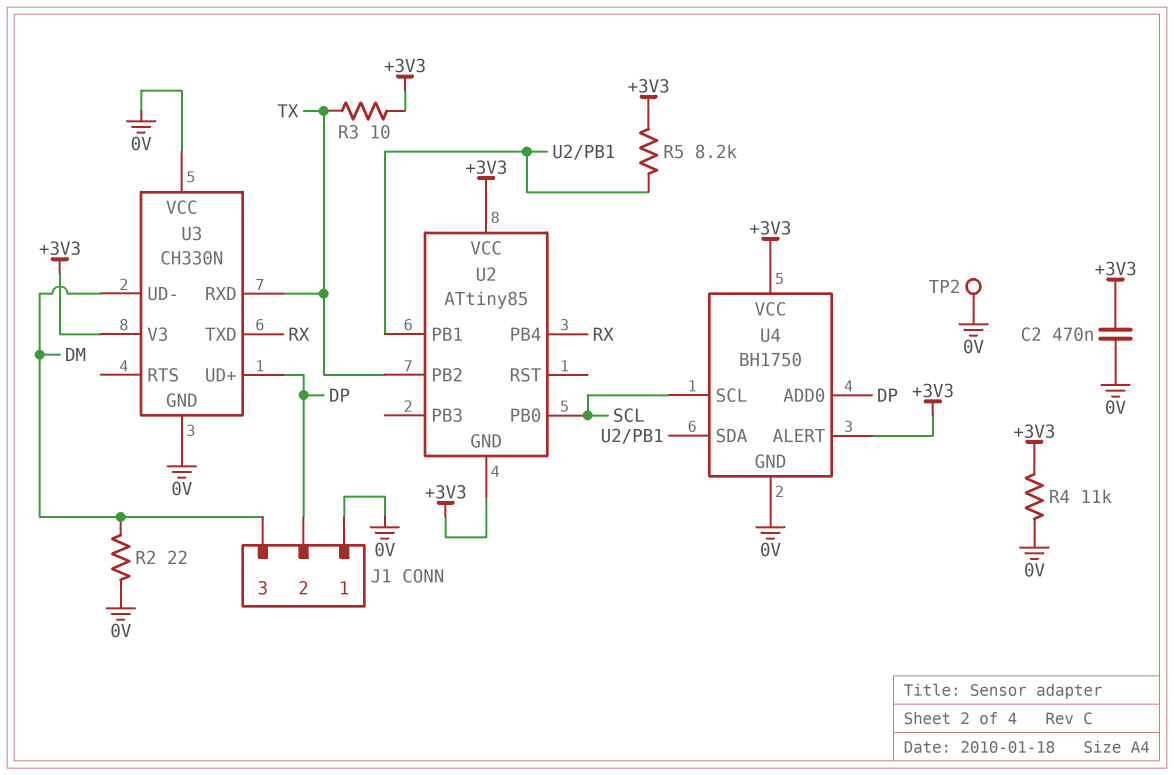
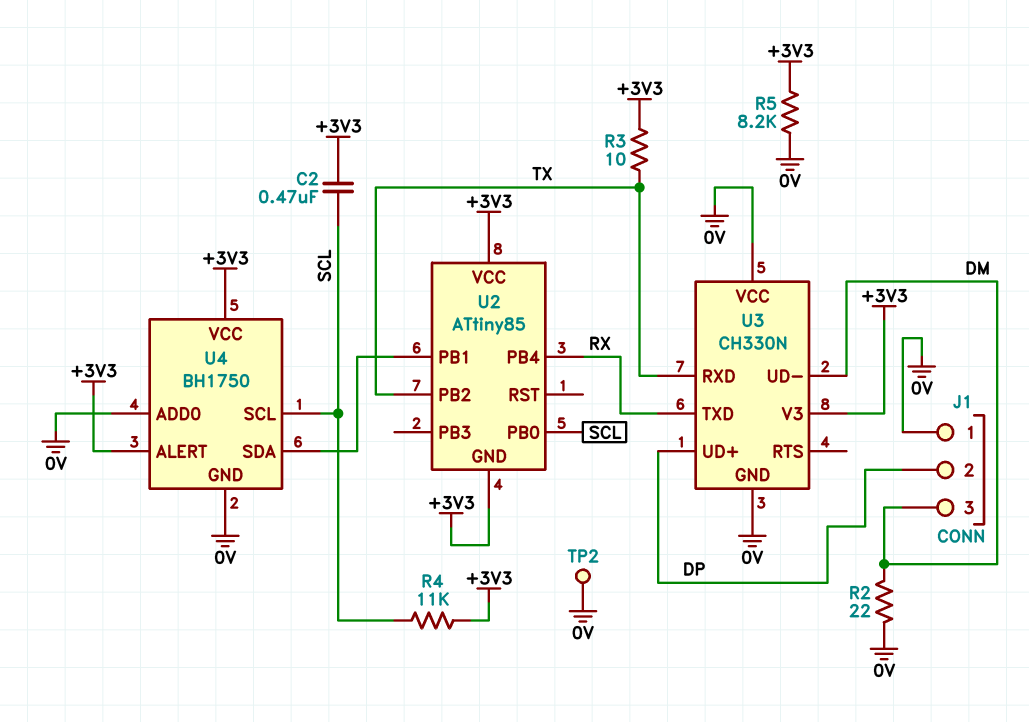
C2: 470nF (+3V3, 0V) -> 470nF (+3V3, SCL)
R4: 11k (+3V3, 0V) -> 11k (+3V3, SCL)
R5: 8.2k (+3V3, U2/PB1) -> 8.2k (+3V3, 0V)
U4 pin ADD0: DP -> 0V

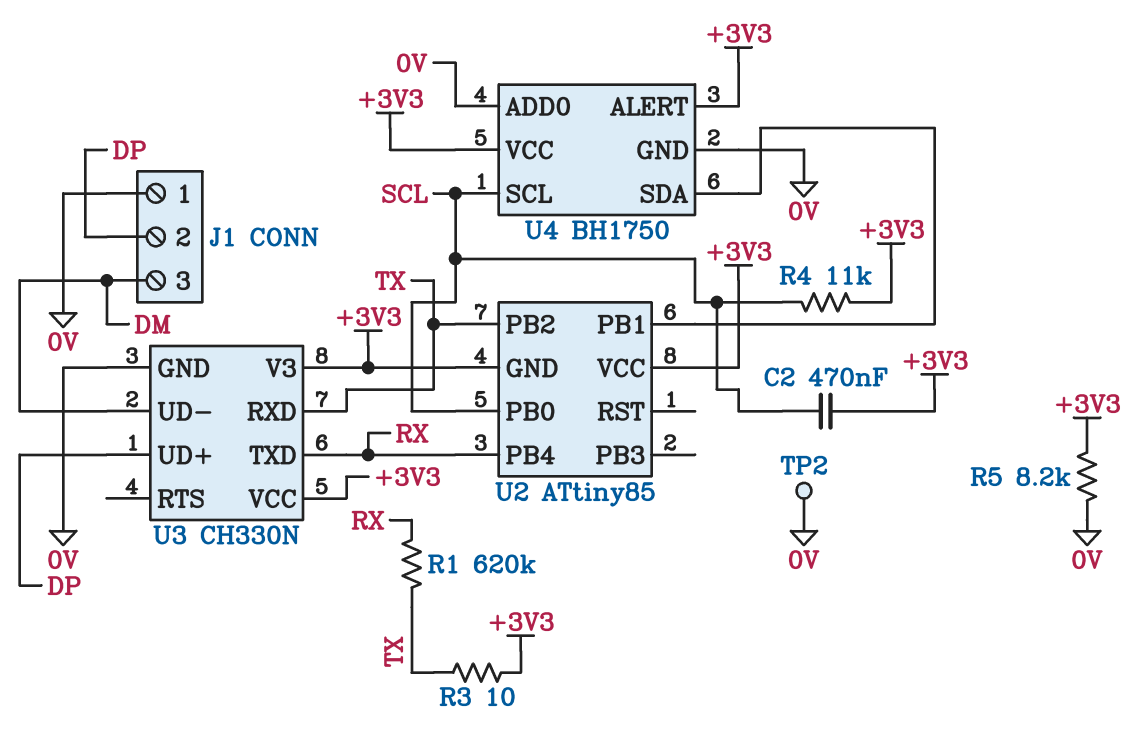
R1: none -> 620k (RX, TX)
R2: 22 (0V, DM) -> none
U3 pin VCC: 0V -> +3V3

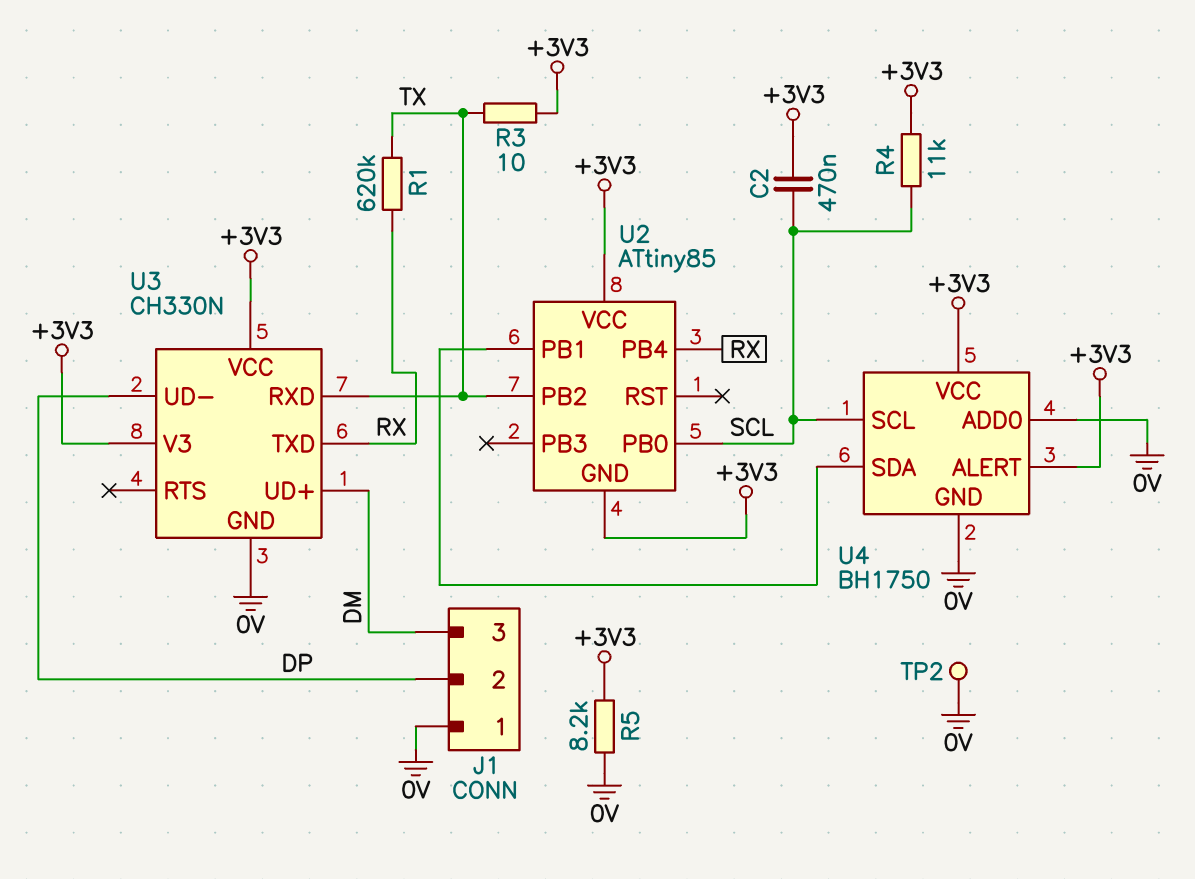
U3 pin UD+: DP -> DM
U3 pin UD-: DM -> DP

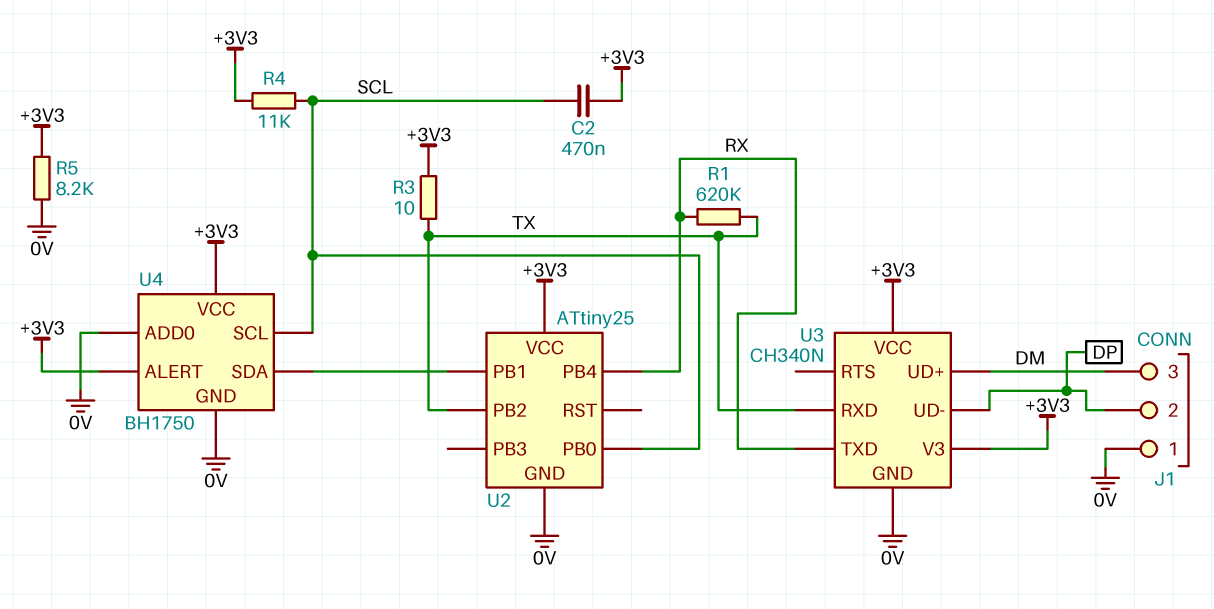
TP2: test point (0V) -> none
U2: ATtiny85 -> ATtiny25
U2 pin GND: +3V3 -> 0V
U3: CH330N -> CH340N

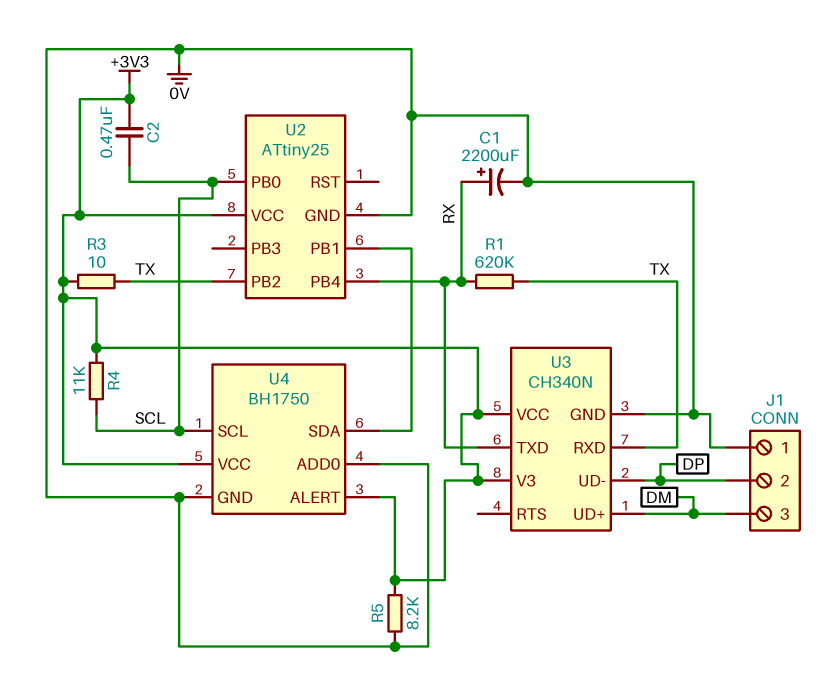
C1: none -> 2200uF (plus RX, minus 0V)

